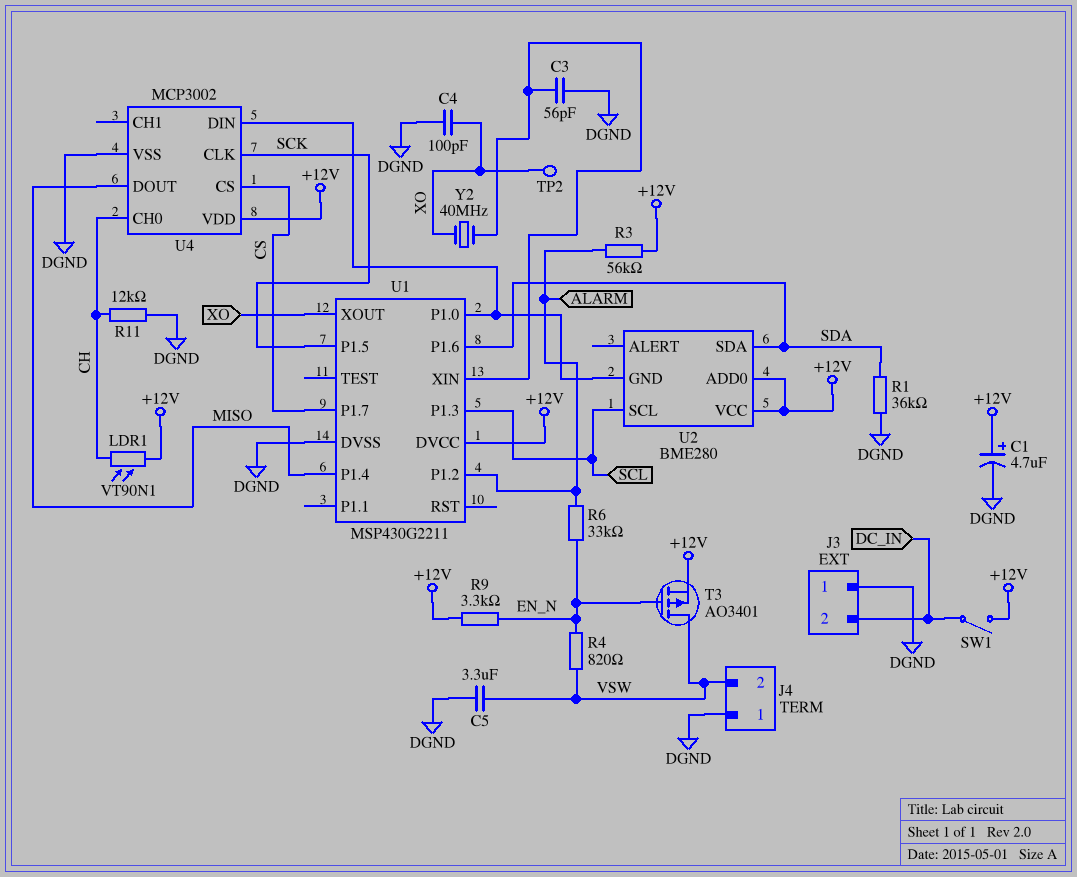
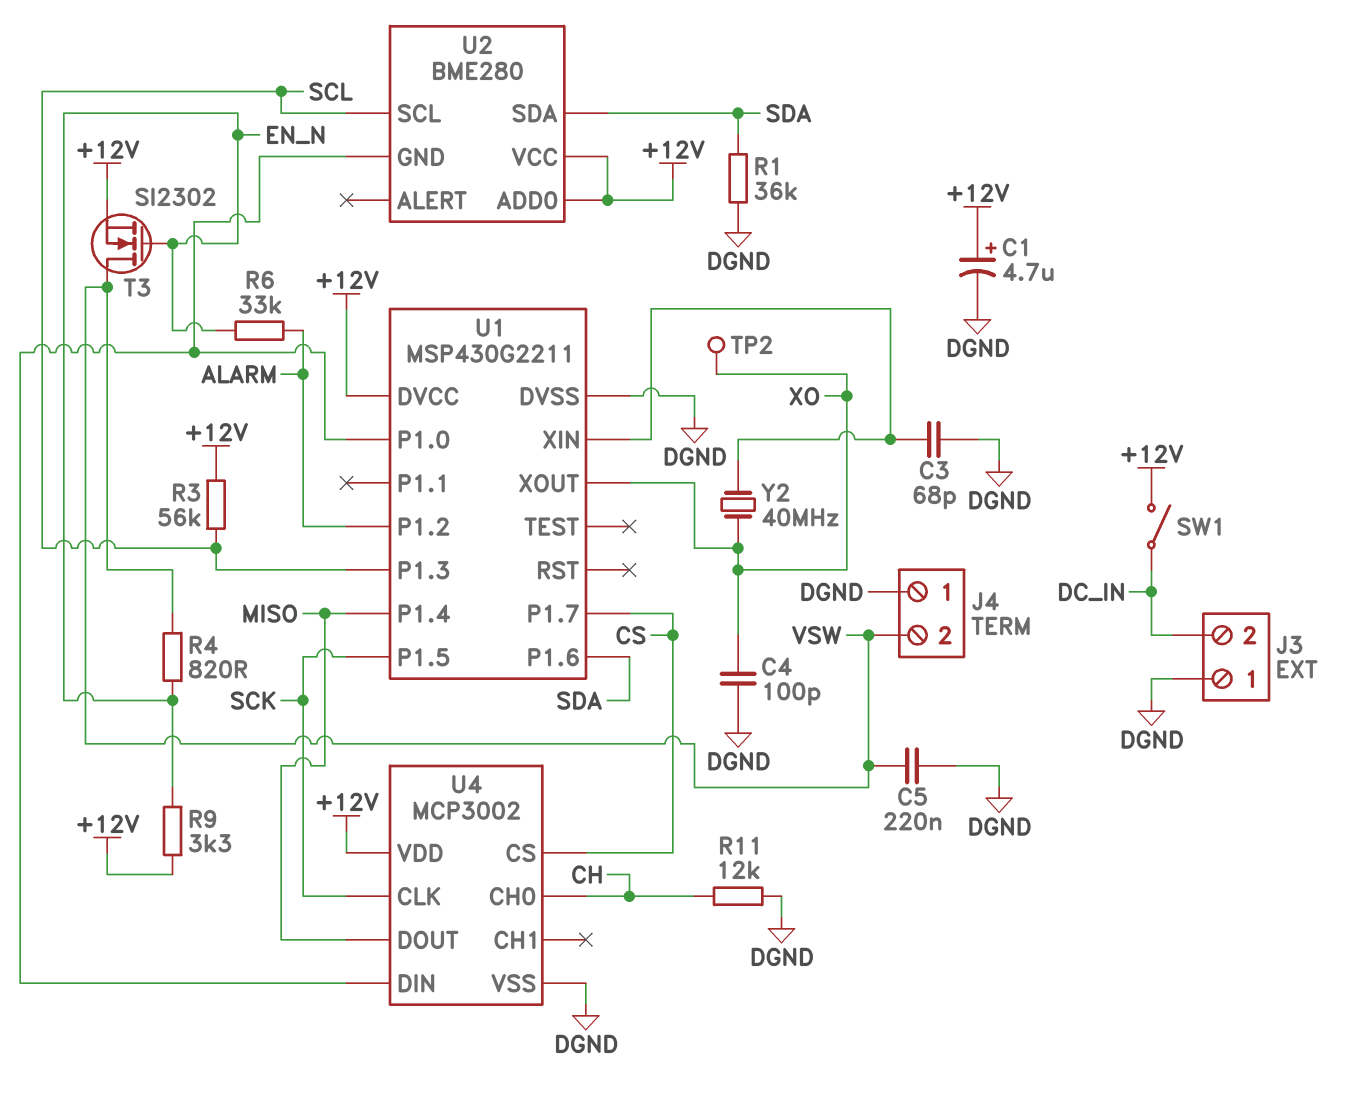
C3: 56pF (DGND, U1/XIN) -> 68pF (DGND, U1/XIN)
C5: 3.3uF (DGND, VSW) -> 220nF (DGND, VSW)
LDR1: VT90N1 (+12V, CH) -> none
R3: 56k (+12V, ALARM) -> 56k (+12V, SCL)
T3: PMOS AO3401 (G EN_N, D VSW, S +12V) -> NMOS SI2302 (G EN_N, D VSW, S +12V)

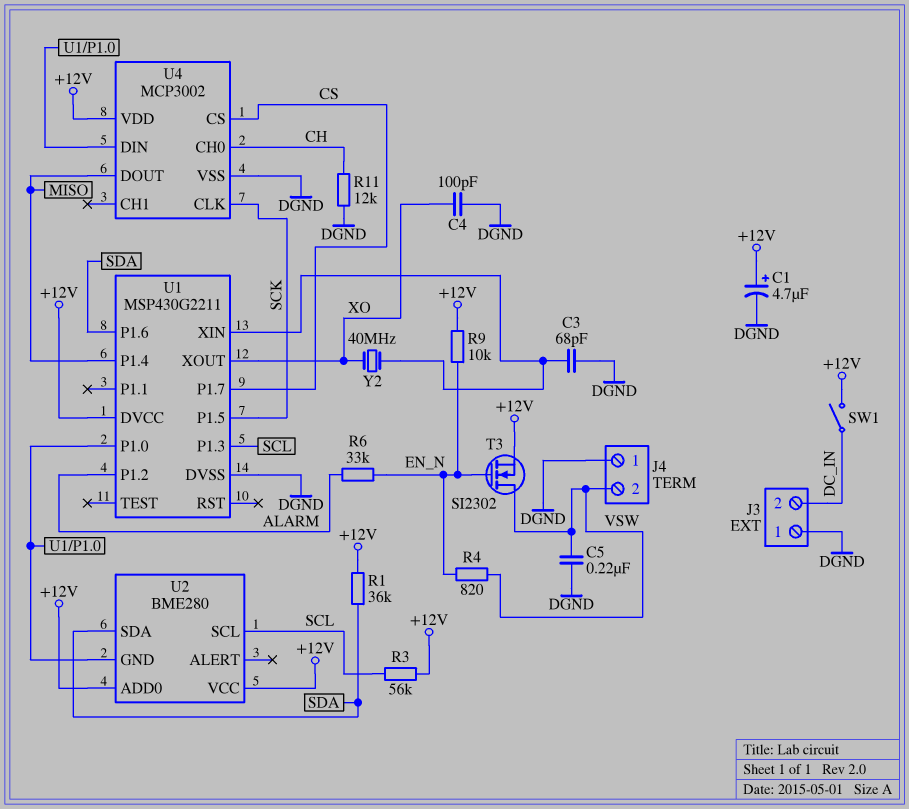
R1: 36k (DGND, SDA) -> 36k (+12V, SDA)
R9: 3.3k (+12V, EN_N) -> 10k (+12V, EN_N)
TP2: test point (XO) -> none

